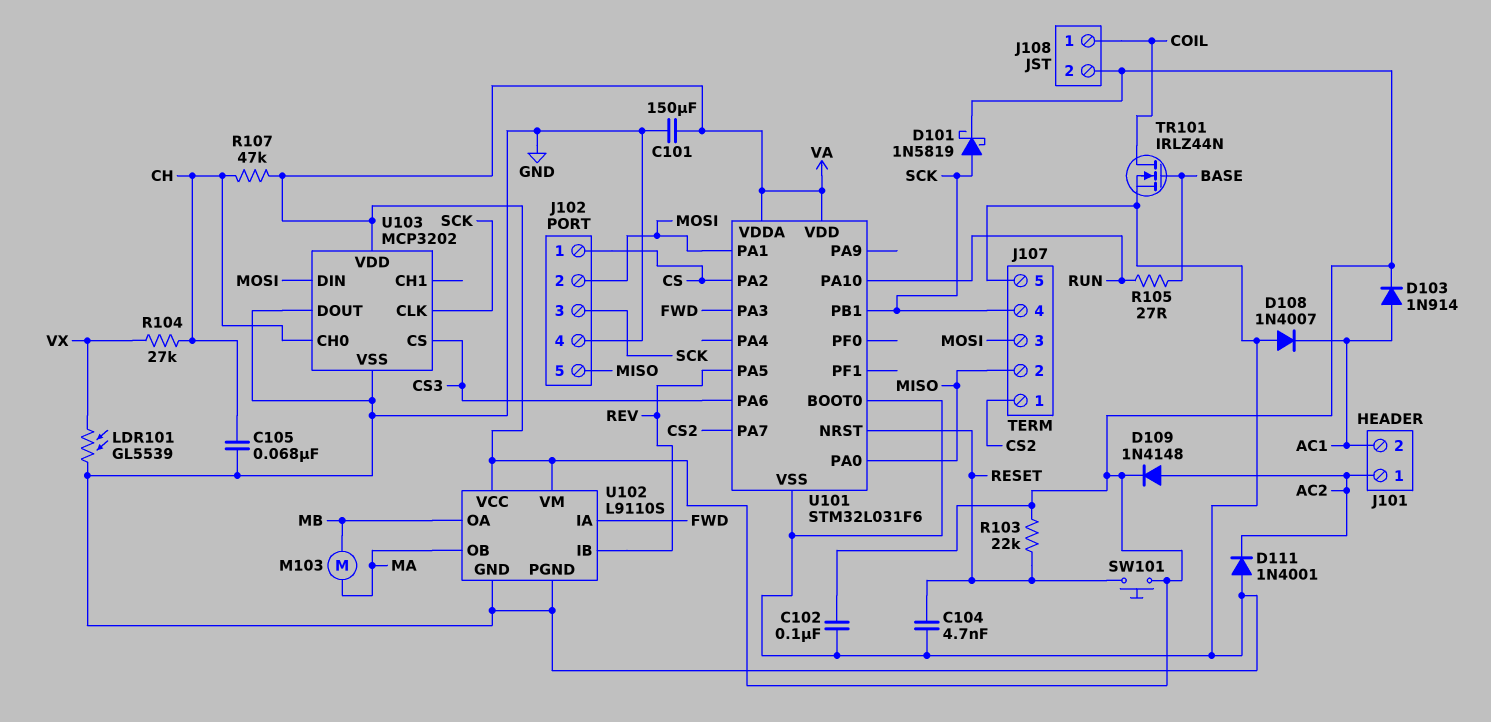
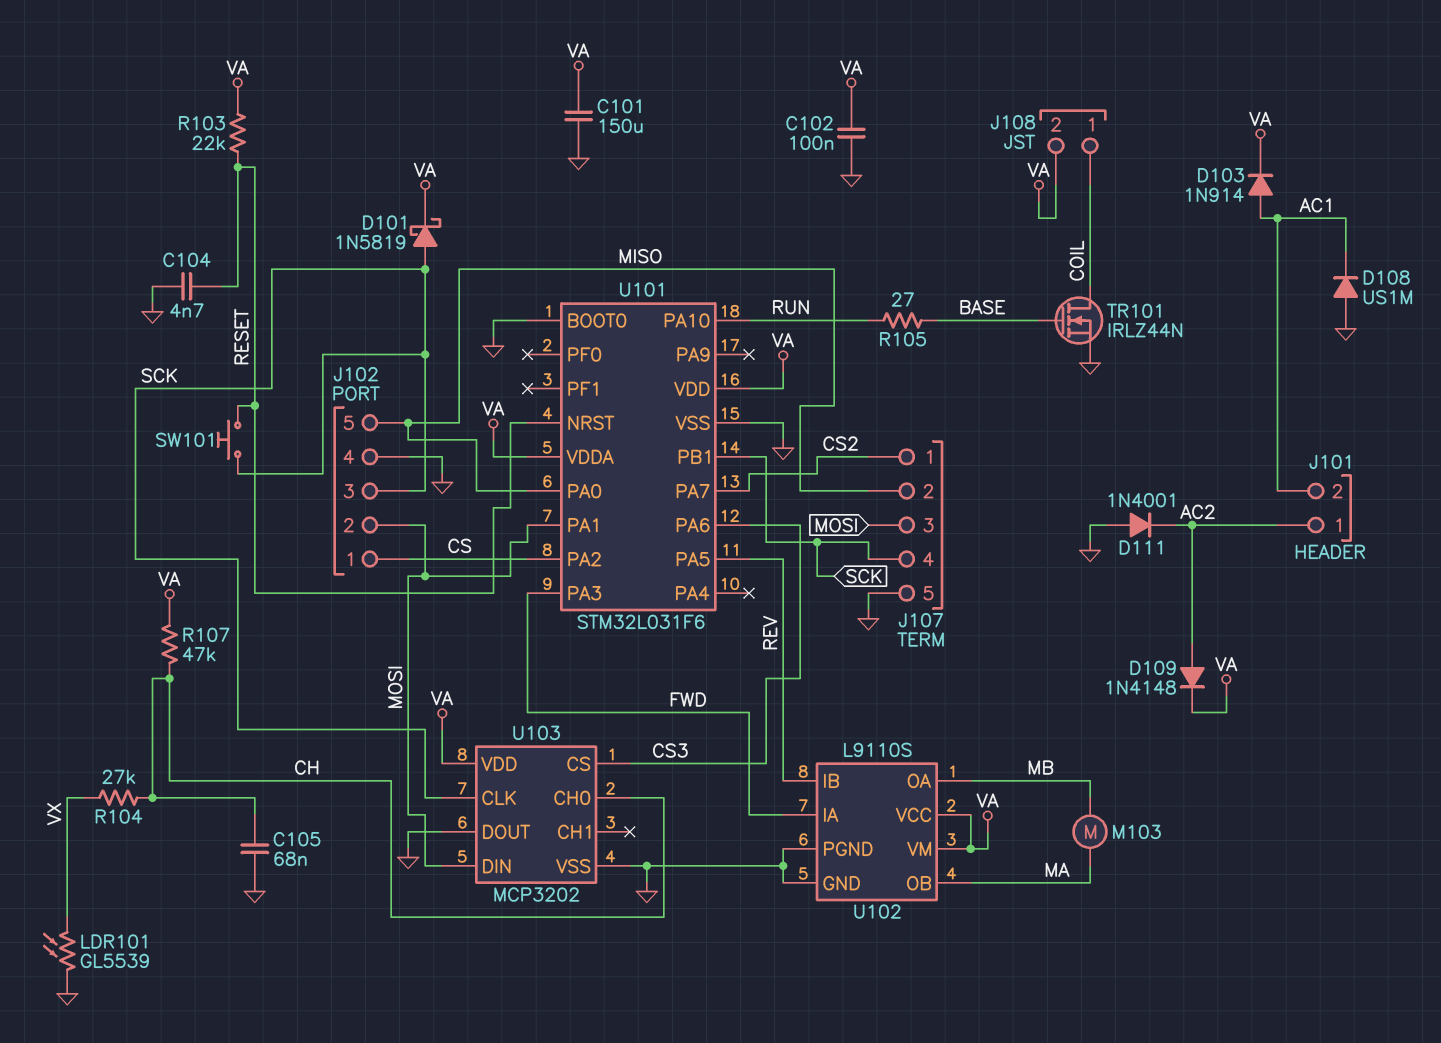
D108: diode 1N4007 (A GND, K AC1) -> diode US1M (A GND, K AC1)
SW101: button (RESET, VA) -> button (RESET, SCK)

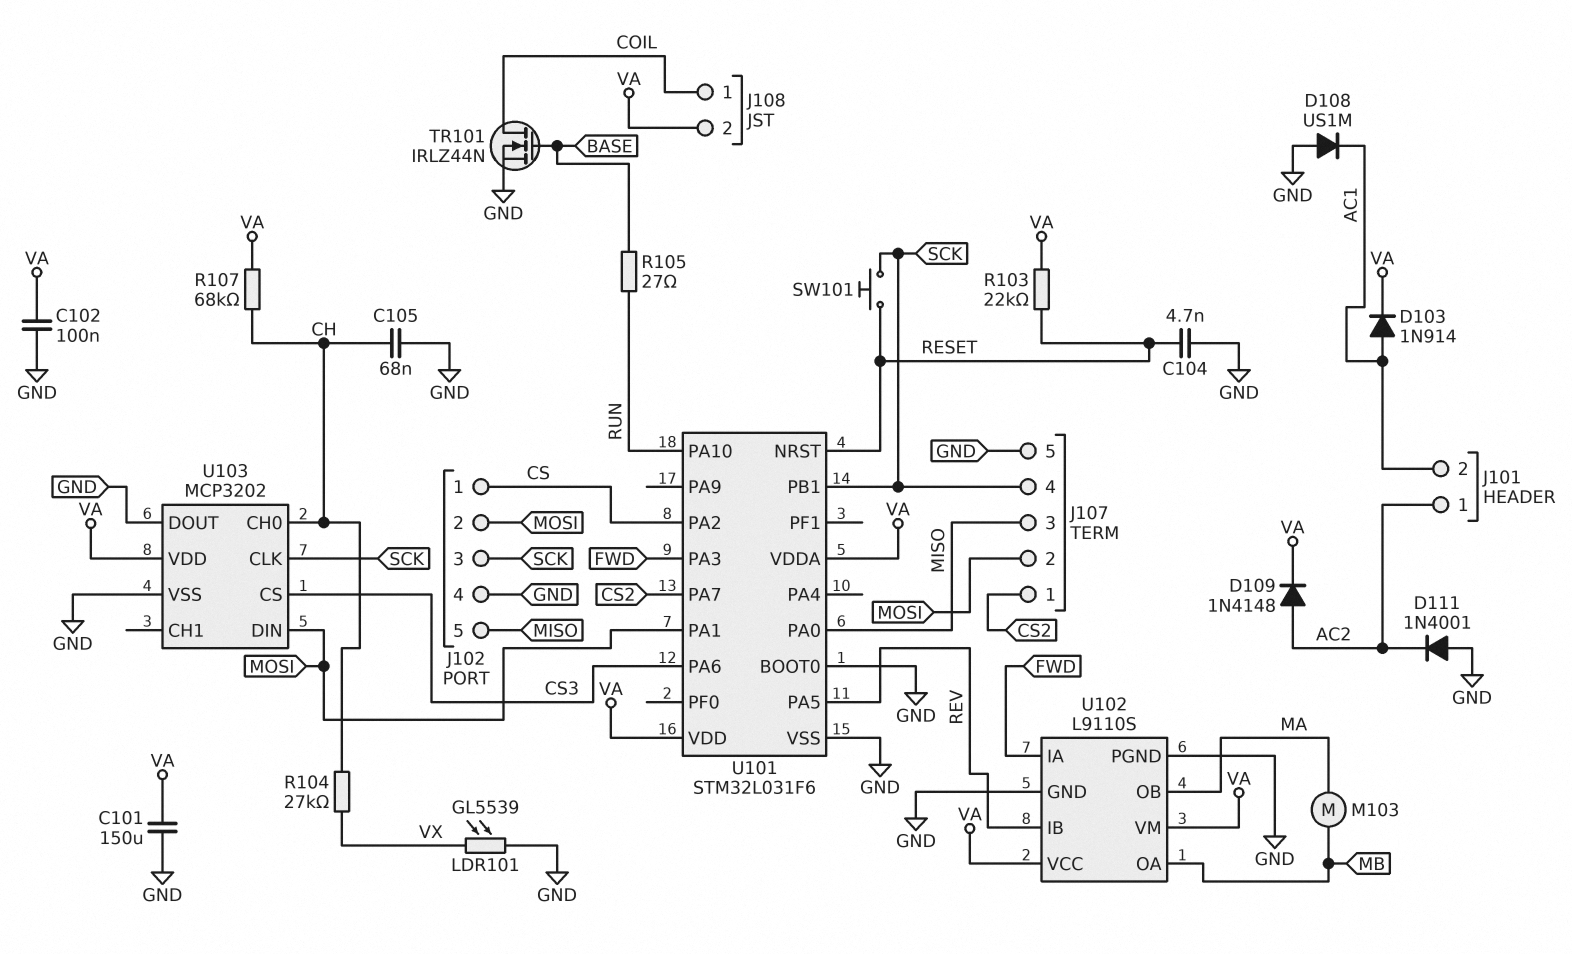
D101: schottky 1N5819 (A SCK, K VA) -> none
J107 pin 2: MISO -> MOSI
J107 pin 3: MOSI -> MISO
R107: 47k (CH, VA) -> 68k (CH, VA)

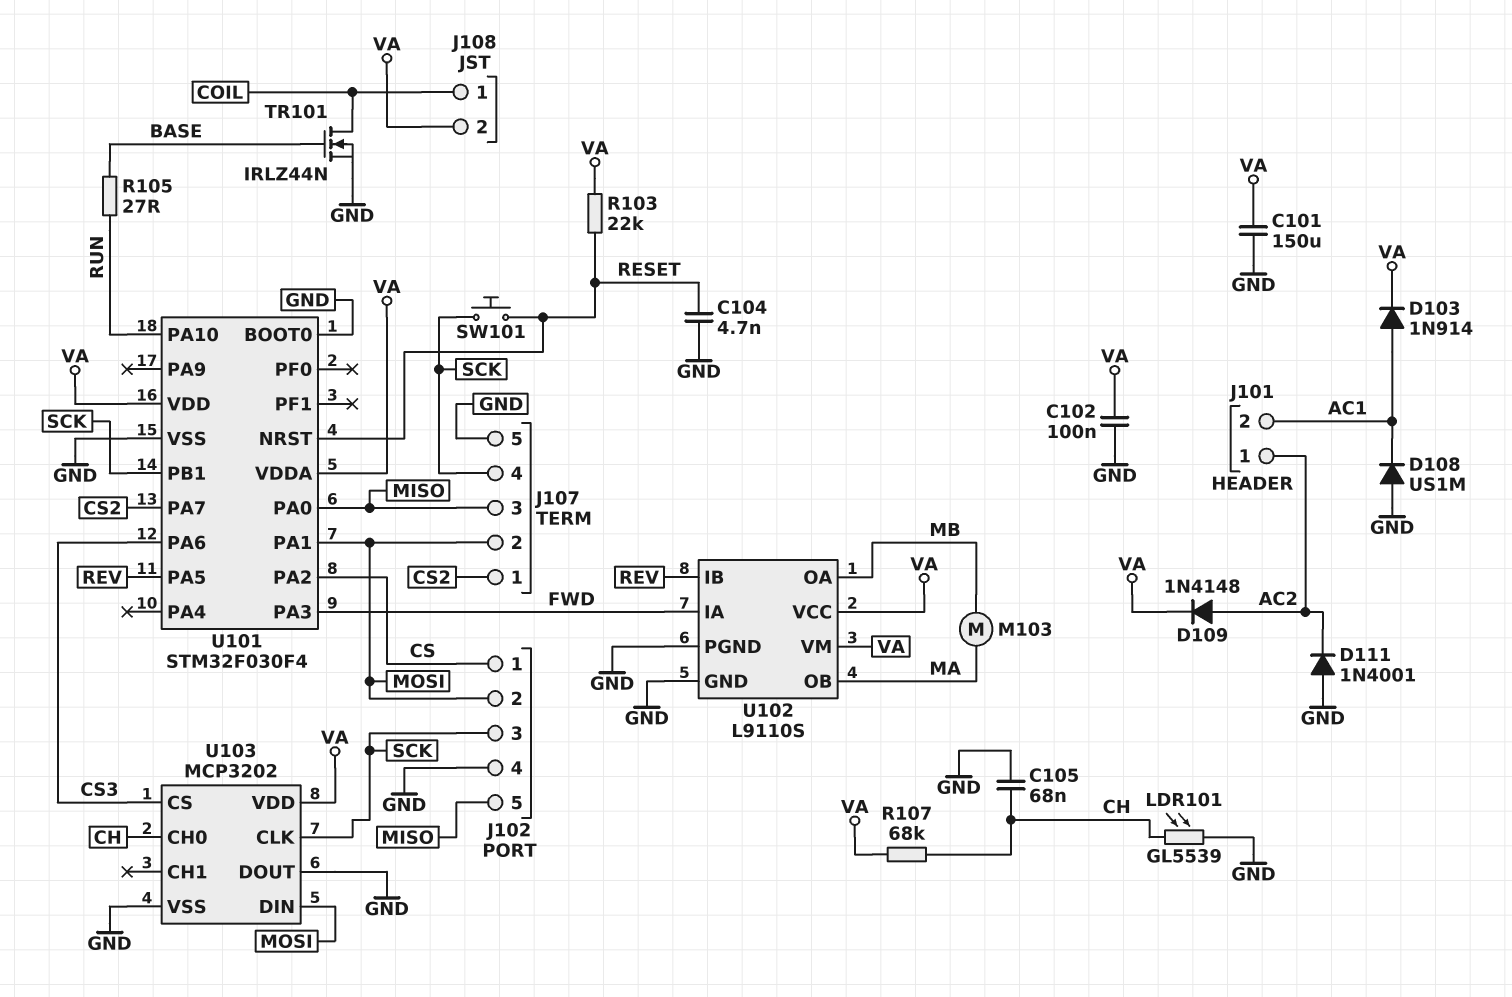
LDR101: GL5539 (GND, VX) -> GL5539 (CH, GND)
R104: 27k (CH, VX) -> none
U101: STM32L031F6 -> STM32F030F4

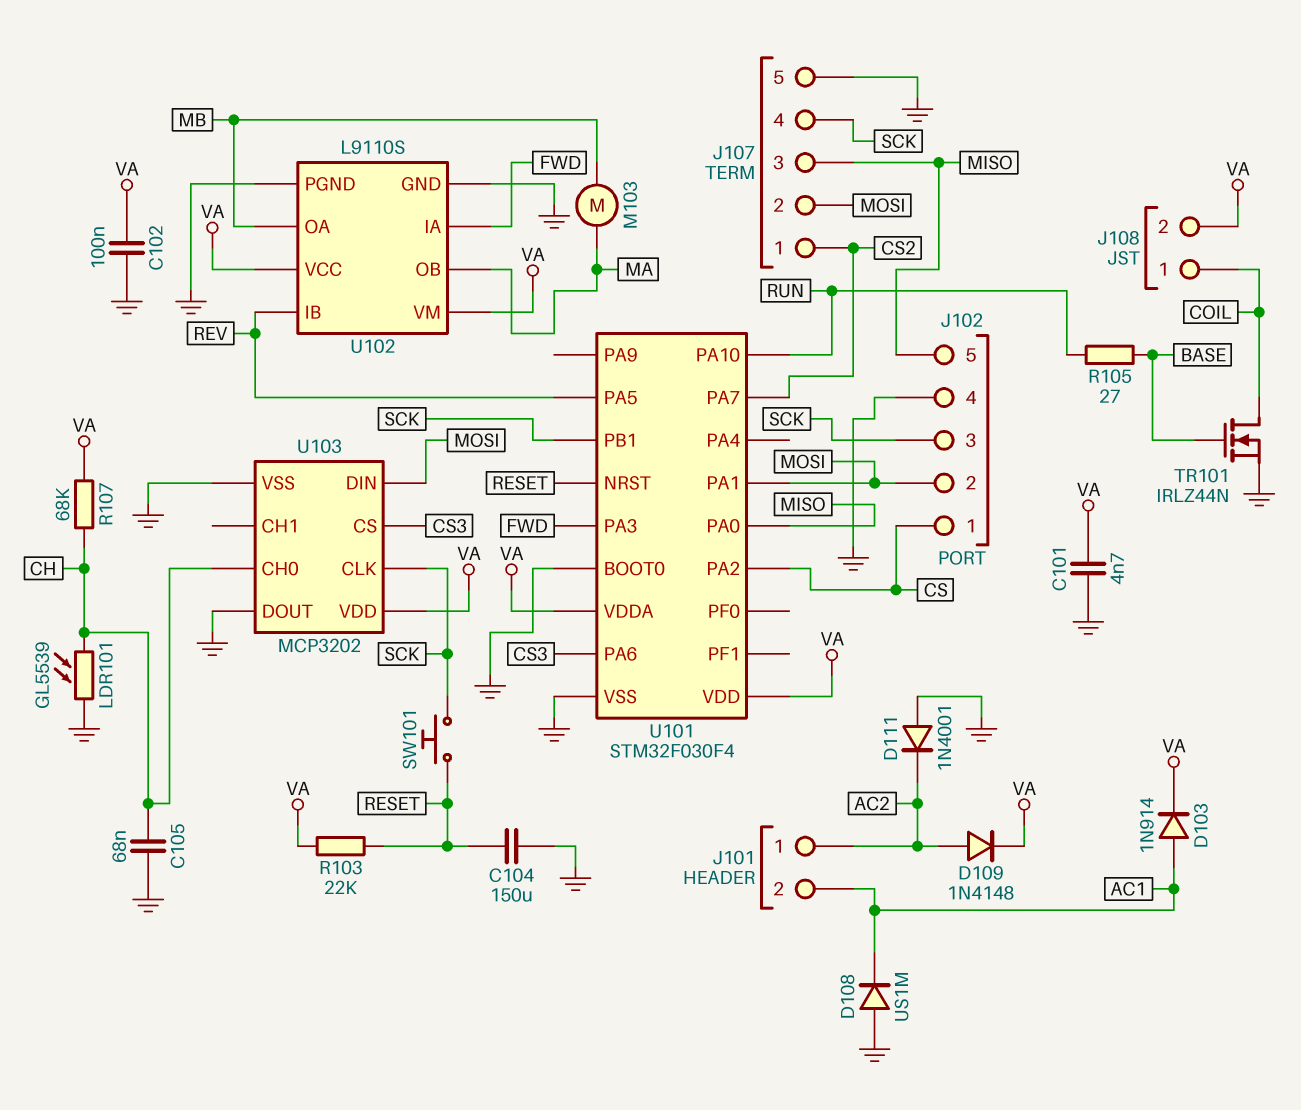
C101: 150uF (GND, VA) -> 4.7nF (GND, VA)
C104: 4.7nF (GND, RESET) -> 150uF (GND, RESET)

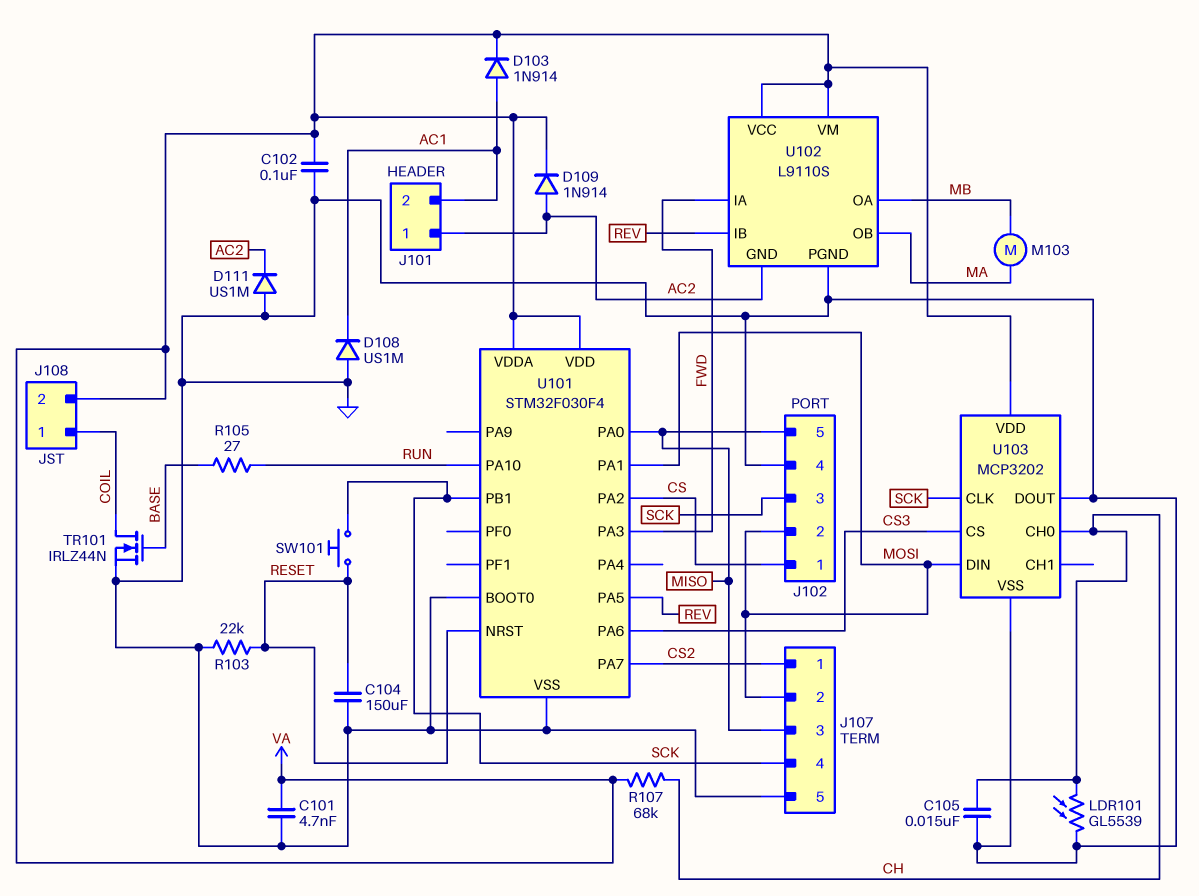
C105: 68nF (CH, GND) -> 15nF (CH, GND)
D109: diode 1N4148 (A AC2, K VA) -> diode 1N914 (A AC2, K VA)
D111: diode 1N4001 (A GND, K AC2) -> diode US1M (A GND, K AC2)
R103: 22k (RESET, VA) -> 22k (GND, RESET)
U102 pin GND: GND -> AC2

